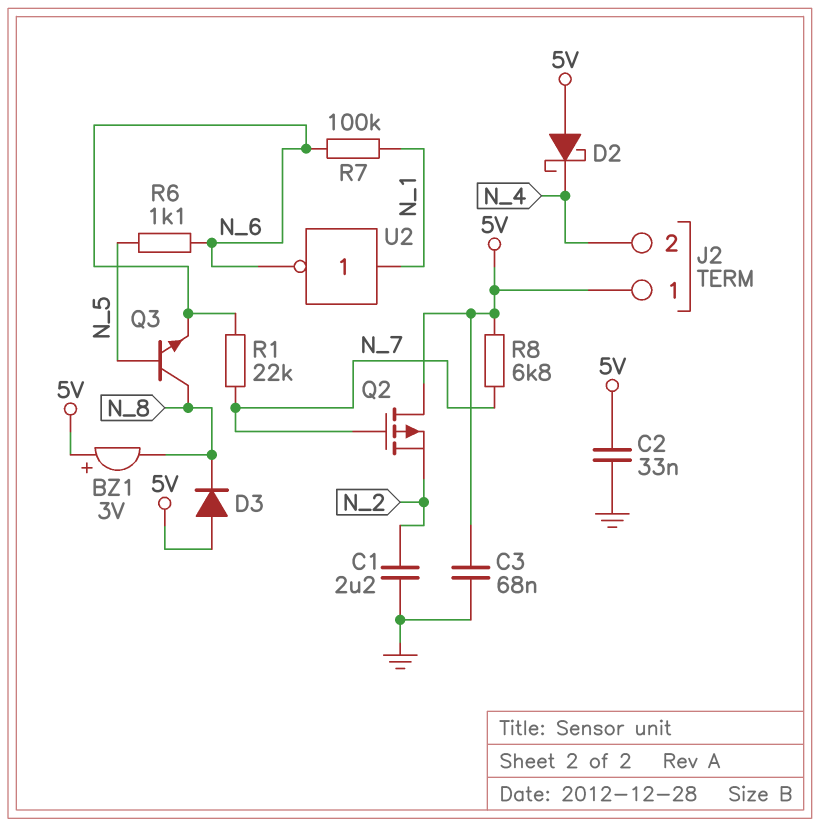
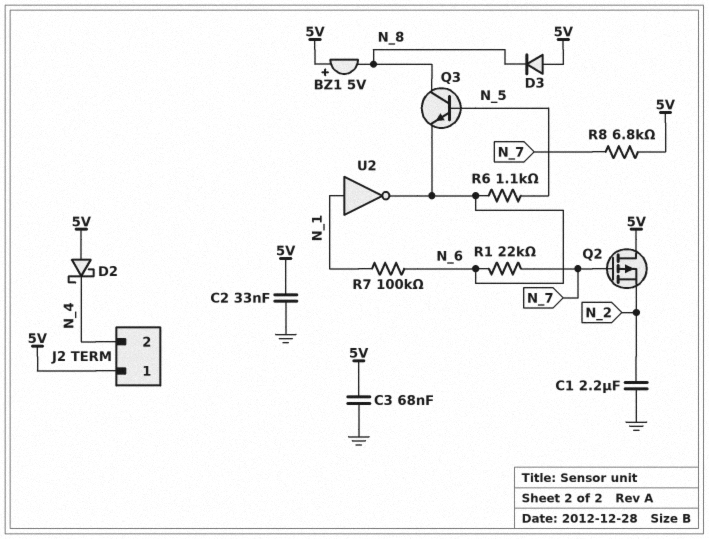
BZ1: buzzer 3V (plus 5V, minus N_8) -> buzzer 5V (plus 5V, minus N_8)

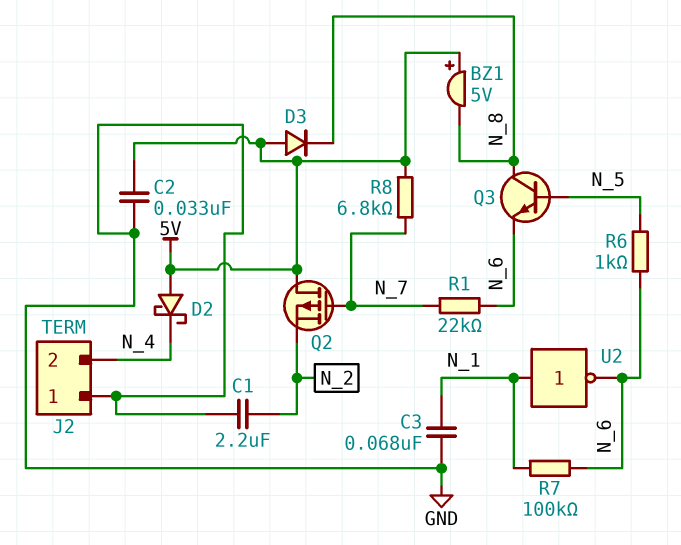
C3: 68nF (5V, GND) -> 68nF (GND, N_1)
J2 pin 1: 5V -> GND
R6: 1.1k (N_5, N_6) -> 1k (N_5, N_6)

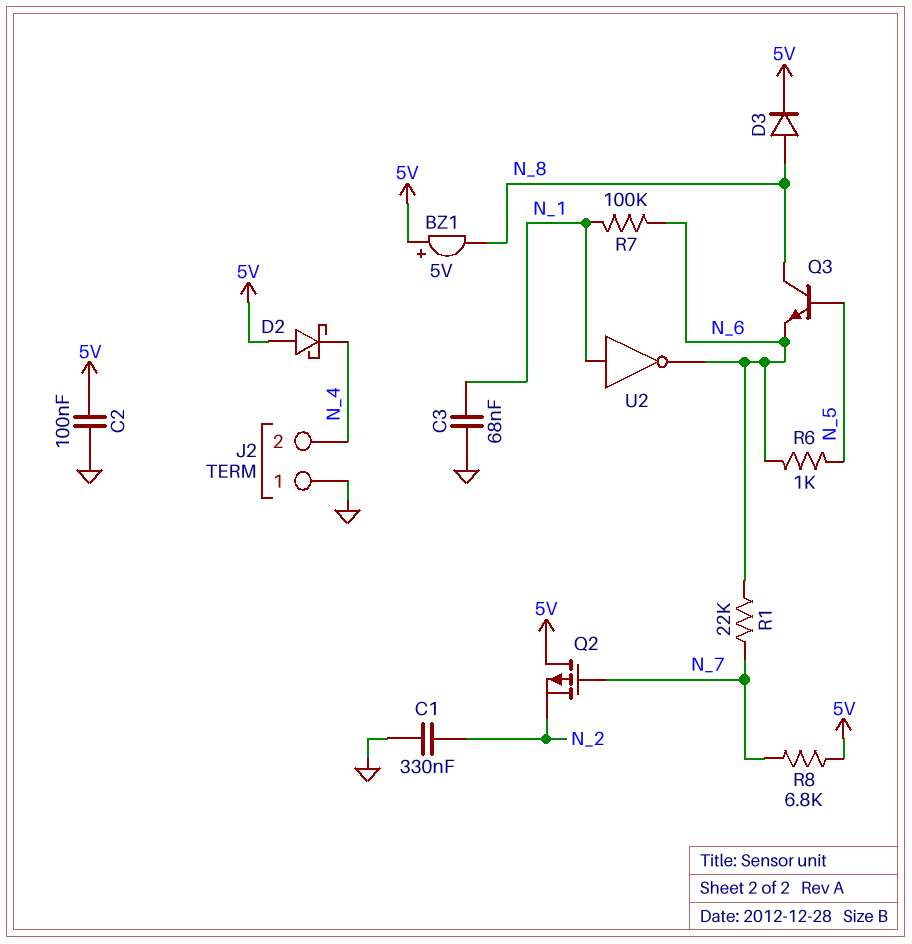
C1: 2.2uF (GND, N_2) -> 330nF (GND, N_2)
C2: 33nF (5V, GND) -> 100nF (5V, GND)
D3: diode (A 5V, K N_8) -> diode (A N_8, K 5V)

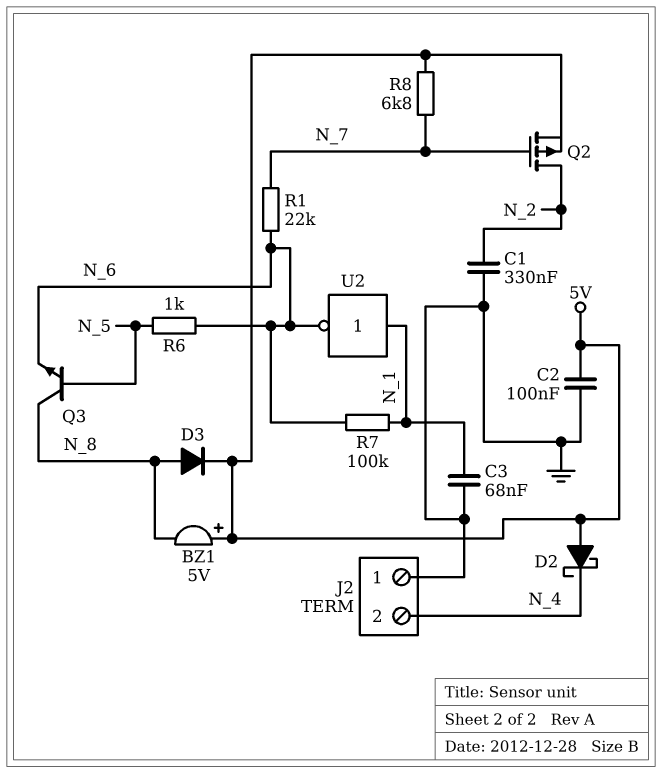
Q2: PMOS (G N_7, D 5V, S N_2) -> PMOS (G N_7, D N_2, S 5V)

